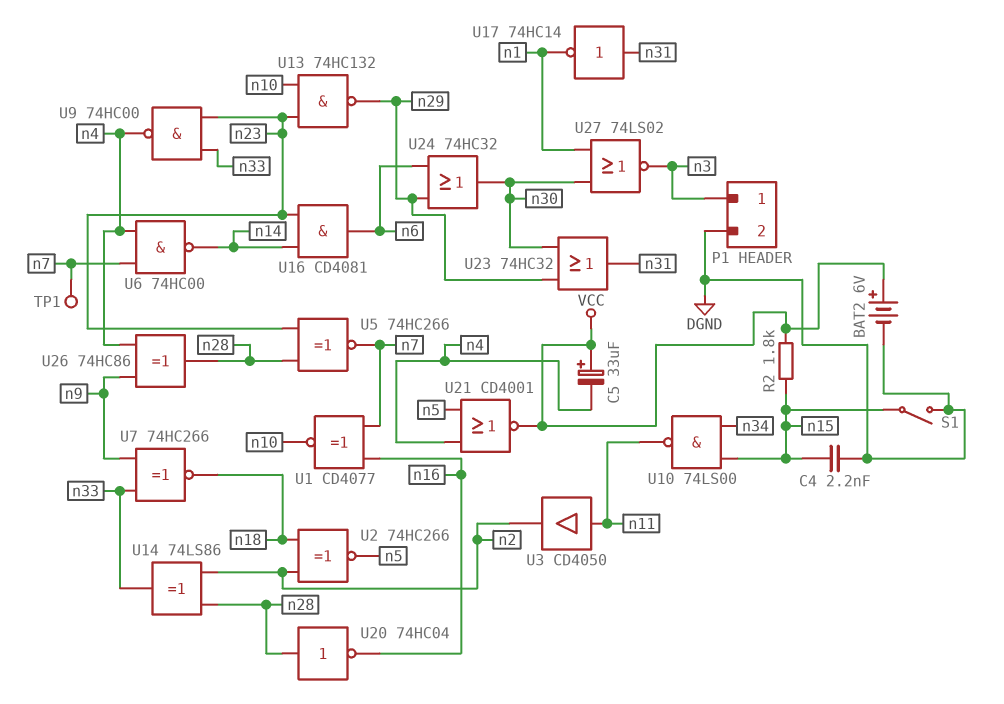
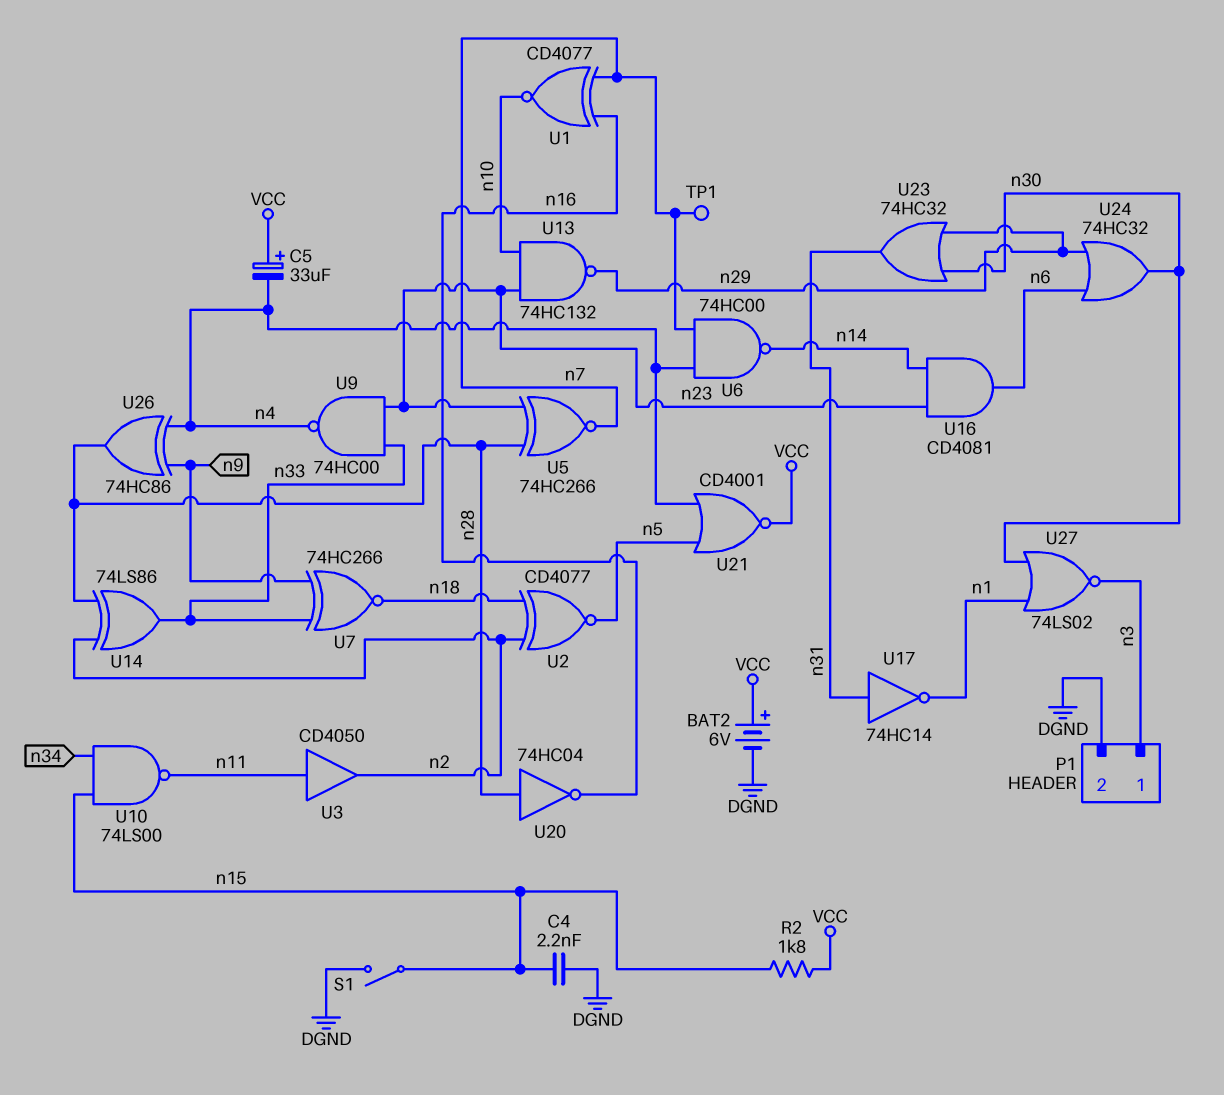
U2: XNOR 74HC266 (in n2, in n18, out n5) -> XNOR CD4077 (in n2, in n18, out n5)

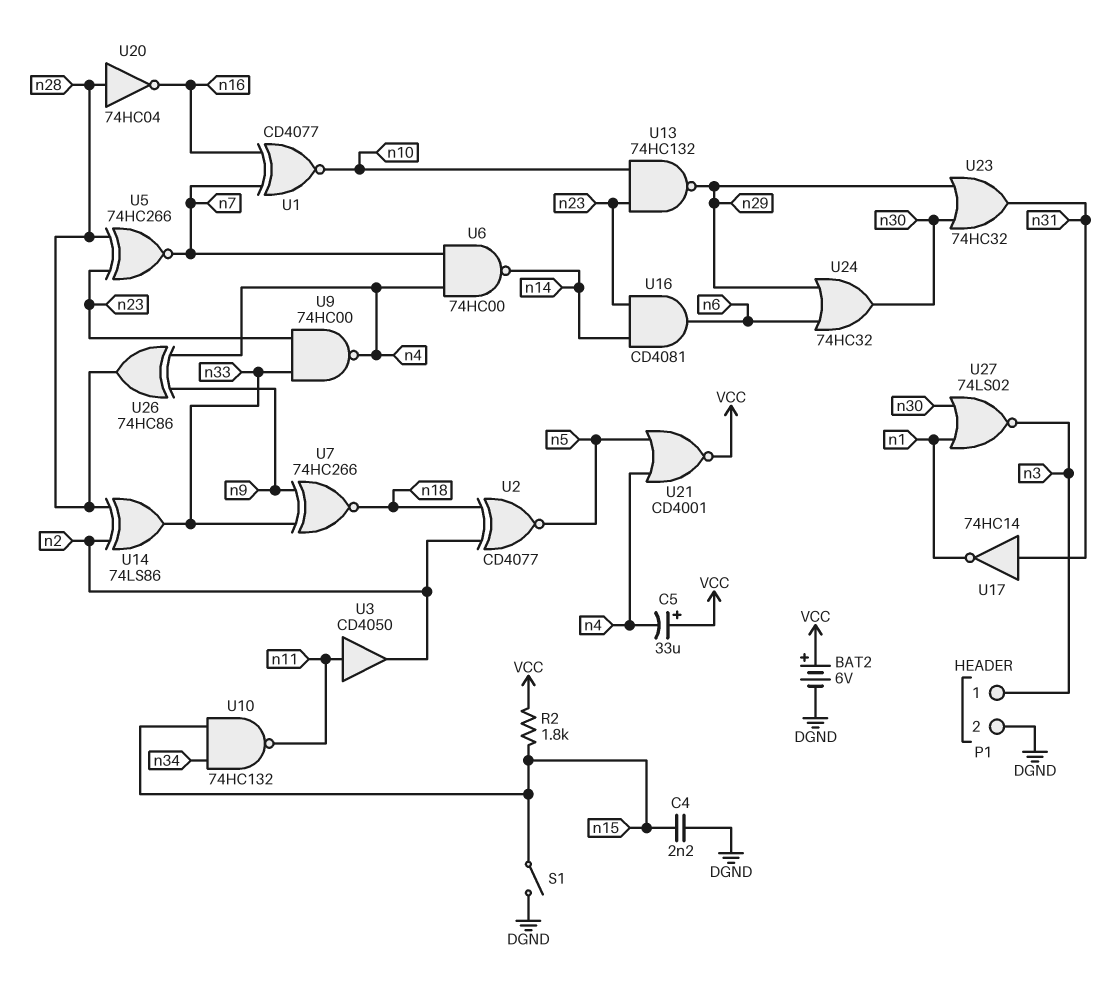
TP1: test point (n7) -> none
U10: NAND 74LS00 (in n15, in n34, out n11) -> NAND 74HC132 (in n15, in n34, out n11)

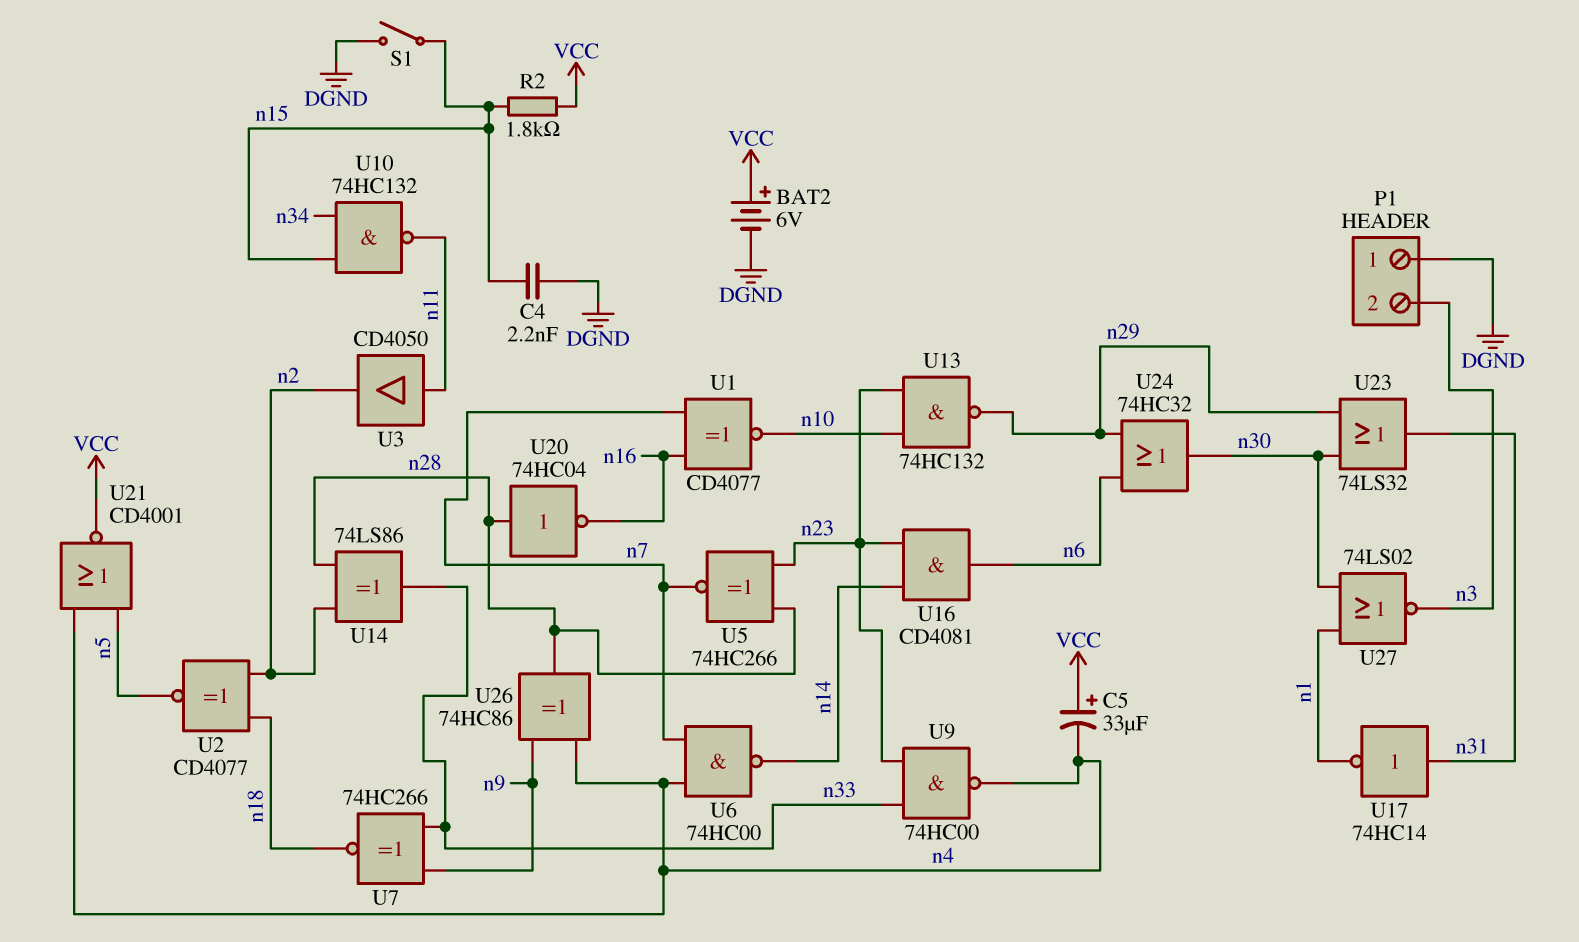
P1 pin 1: n3 -> DGND
P1 pin 2: DGND -> n3
U23: OR 74HC32 (in n29, in n30, out n31) -> OR 74LS32 (in n29, in n30, out n31)

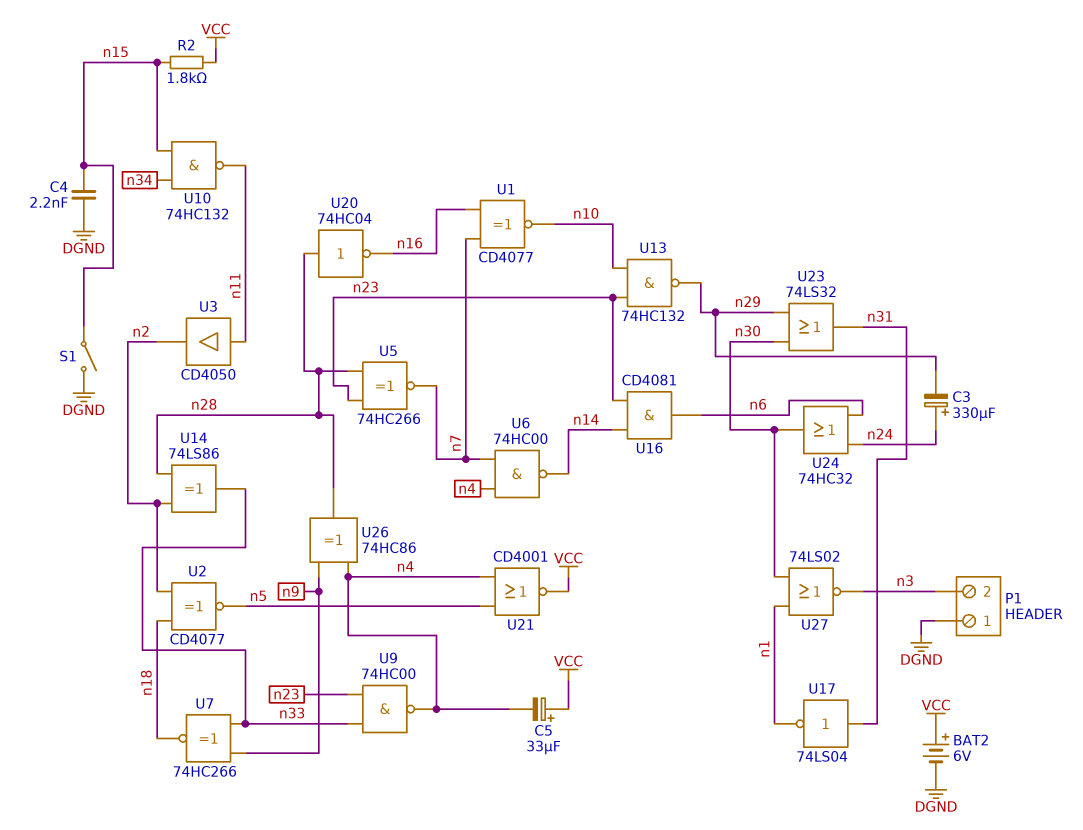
C3: none -> 330uF (plus n24, minus n29)
U17: NOT 74HC14 (in n31, out n1) -> NOT 74LS04 (in n31, out n1)
U24: OR 74HC32 (in n6, in n29, out n30) -> OR 74HC32 (in n6, in n24, out n30)

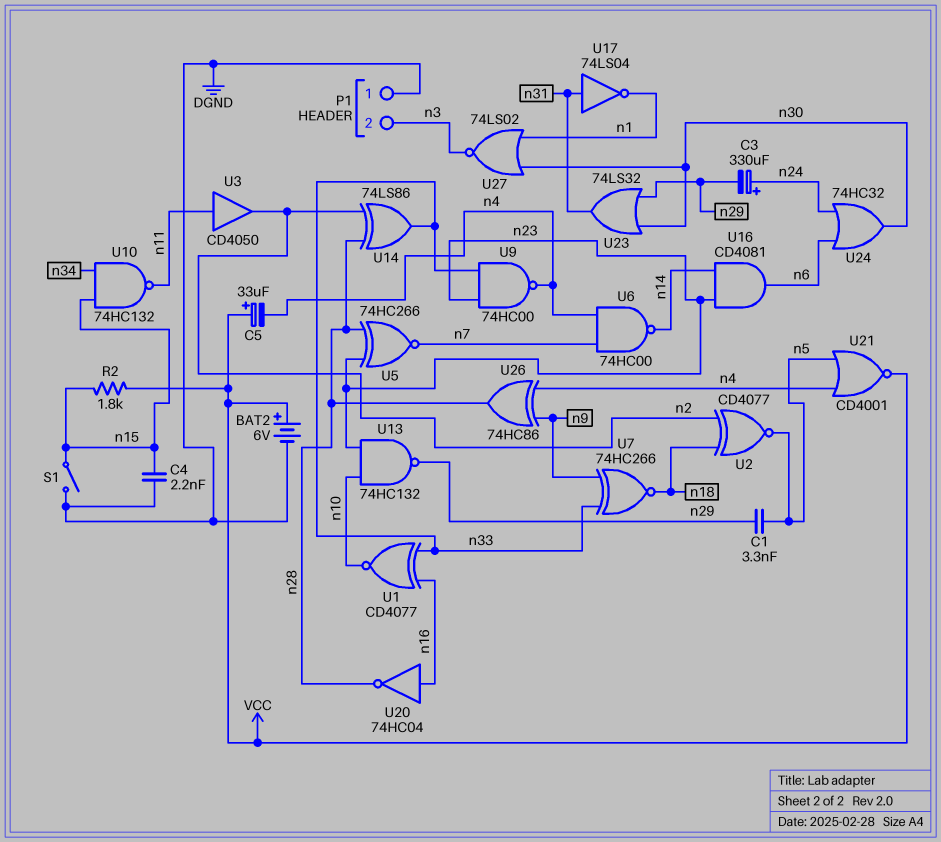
C1: none -> 3.3nF (n5, n29)
U1: XNOR CD4077 (in n7, in n16, out n10) -> XNOR CD4077 (in n16, in n33, out n10)
U20: NOT 74HC04 (in n28, out n16) -> NOT 74HC04 (in n16, out n28)

